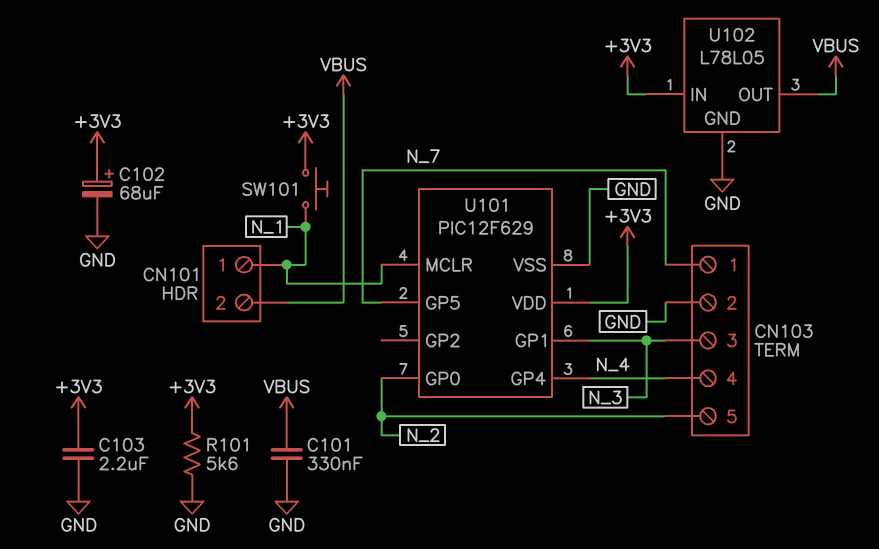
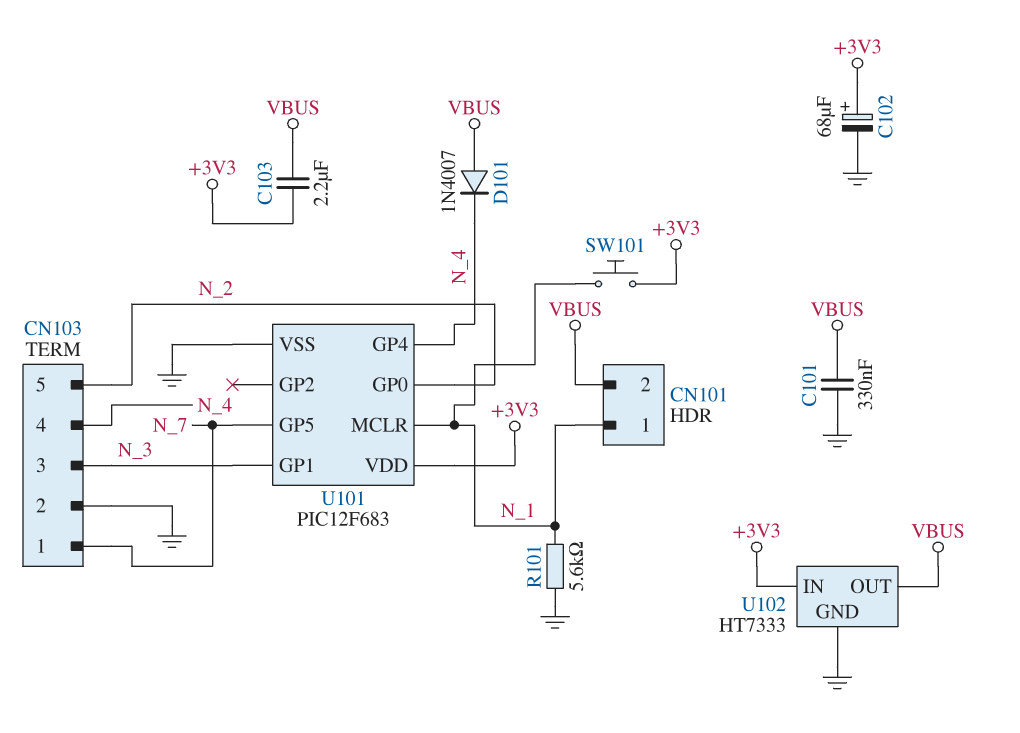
C103: 2.2uF (+3V3, GND) -> 2.2uF (+3V3, VBUS)
D101: none -> diode 1N4007 (A VBUS, K N_4)
R101: 5.6k (+3V3, GND) -> 5.6k (GND, N_1)
U101: PIC12F629 -> PIC12F683
U102: L78L05 -> HT7333

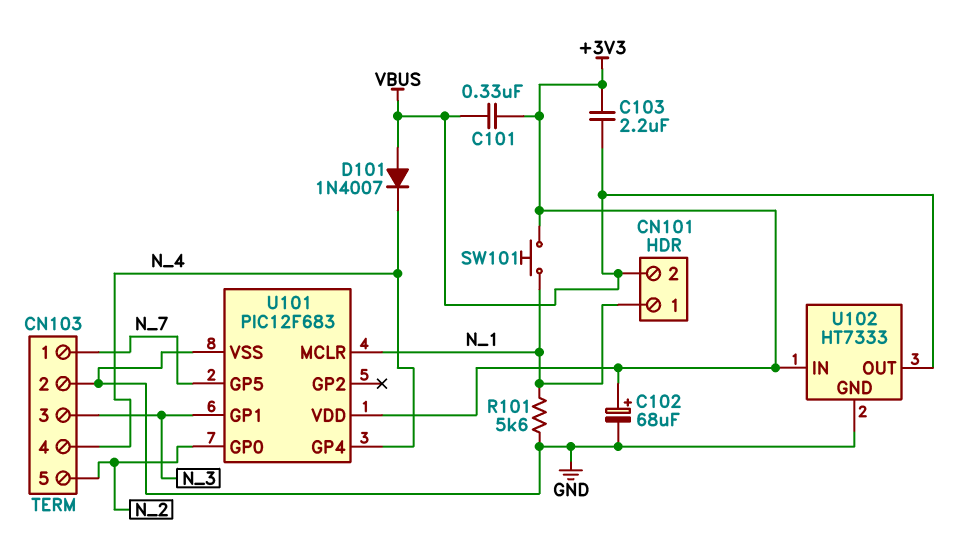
C101: 330nF (GND, VBUS) -> 330nF (+3V3, VBUS)

